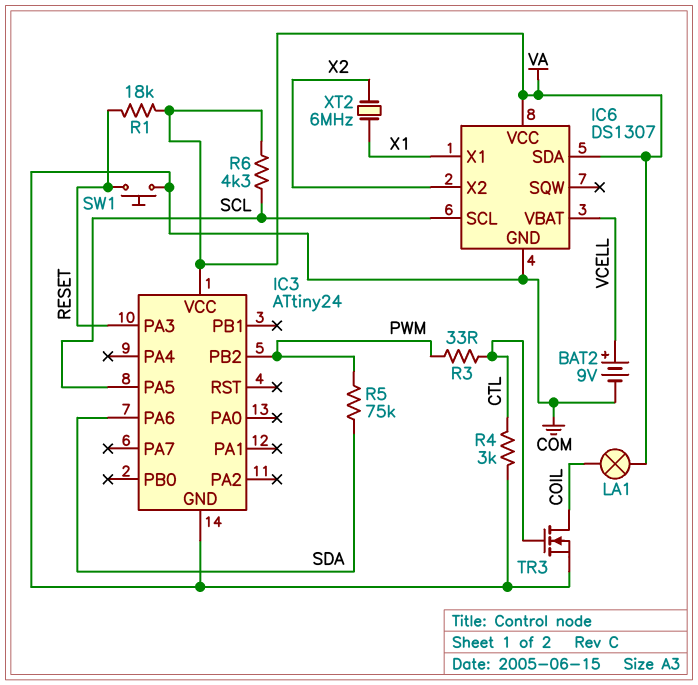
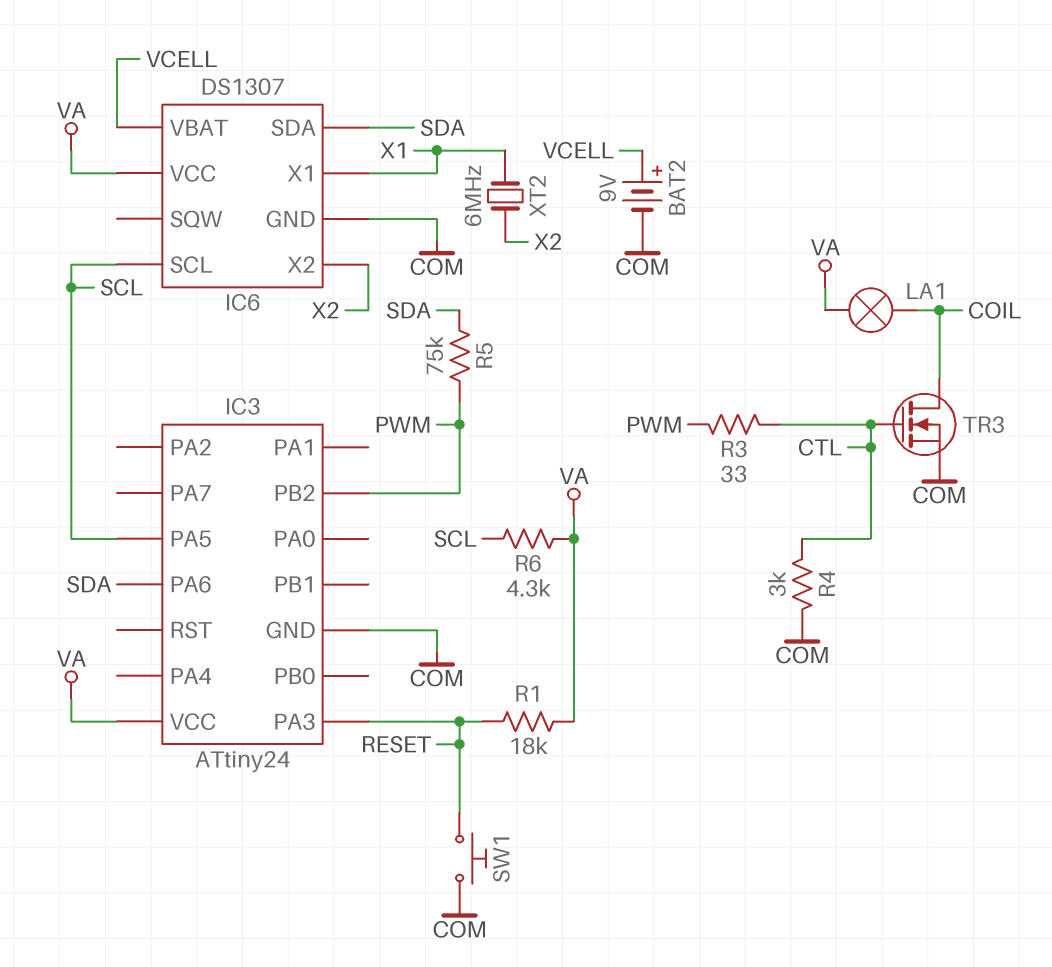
IC6 pin SDA: VA -> SDA

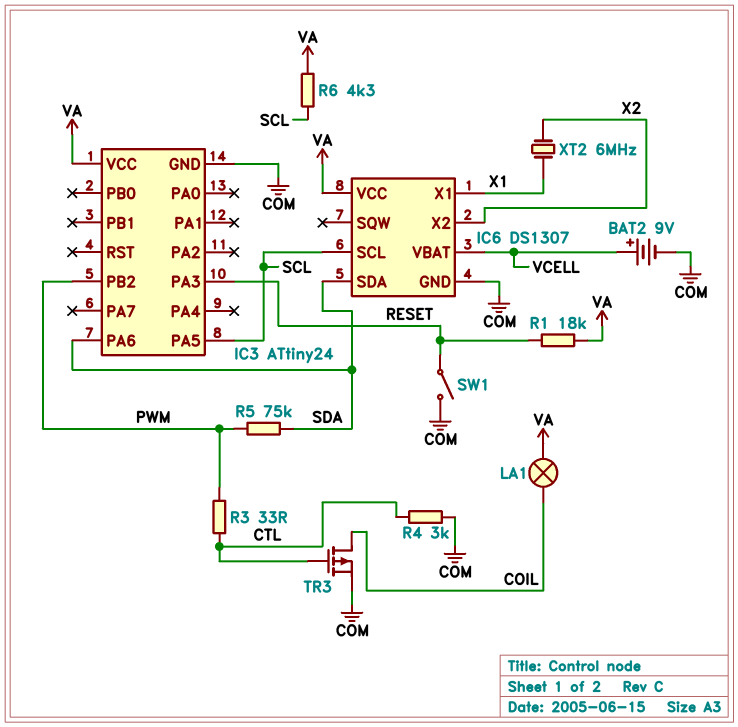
SW1: button (COM, RESET) -> switch (COM, RESET)
TR3: NMOS (G CTL, D COIL, S COM) -> PMOS (G CTL, D COIL, S COM)

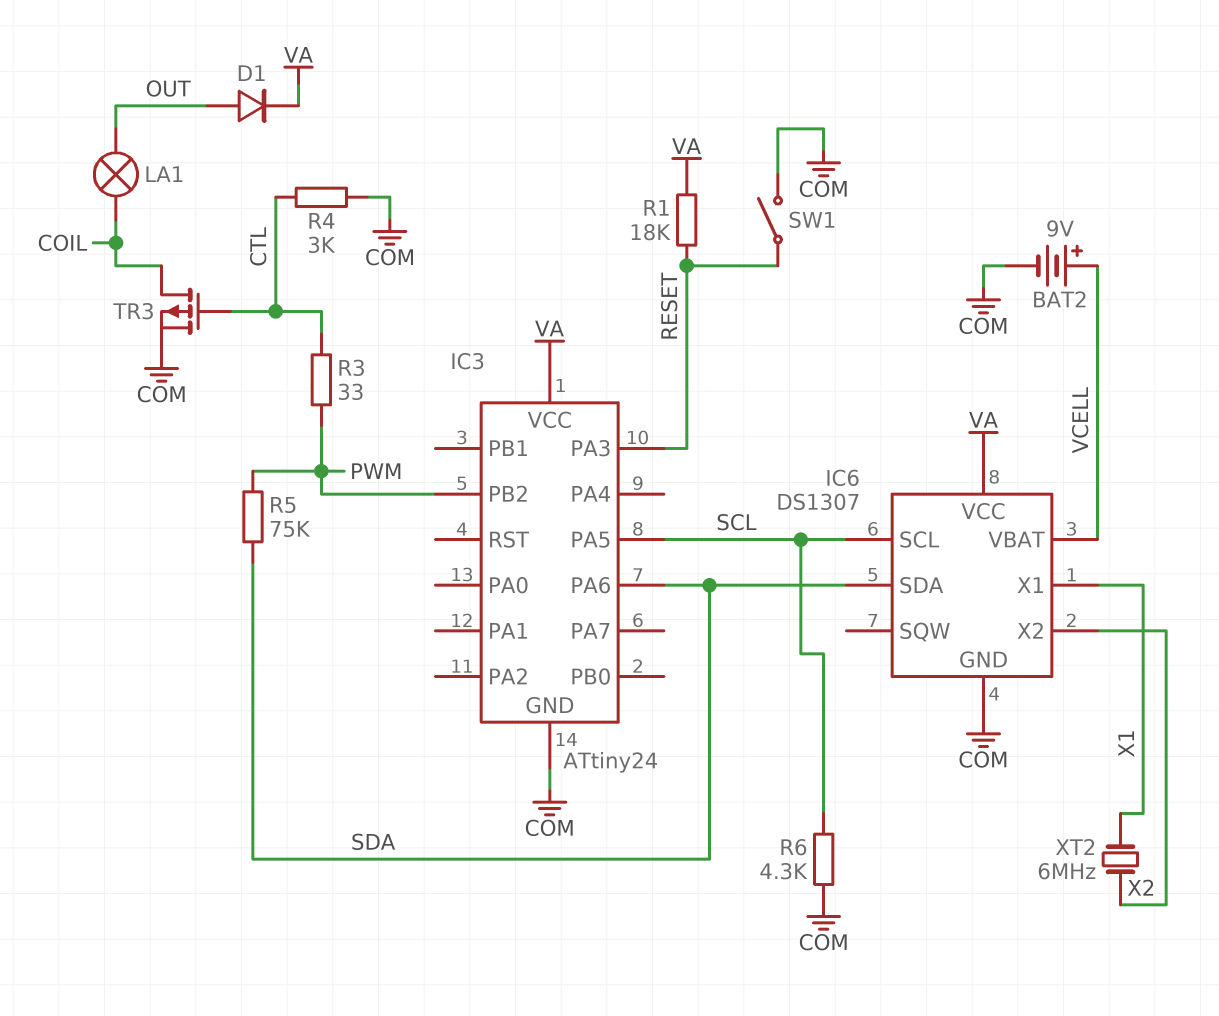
D1: none -> diode (A OUT, K VA)
LA1: lamp (COIL, VA) -> lamp (COIL, OUT)
R6: 4.3k (SCL, VA) -> 4.3k (COM, SCL)

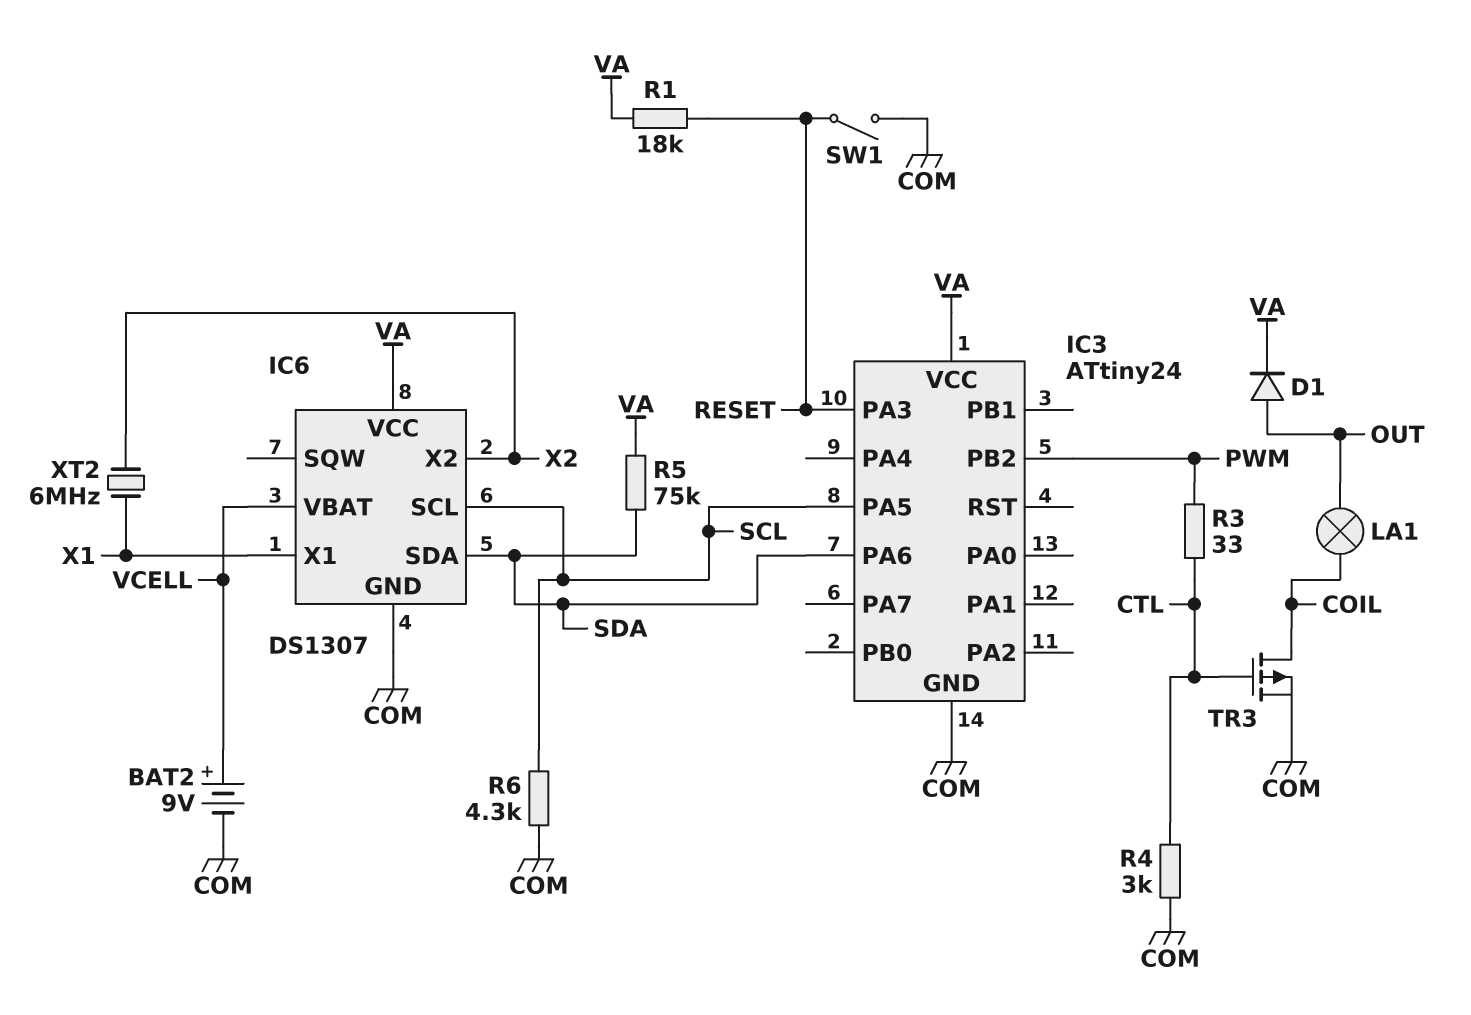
R5: 75k (PWM, SDA) -> 75k (SDA, VA)

